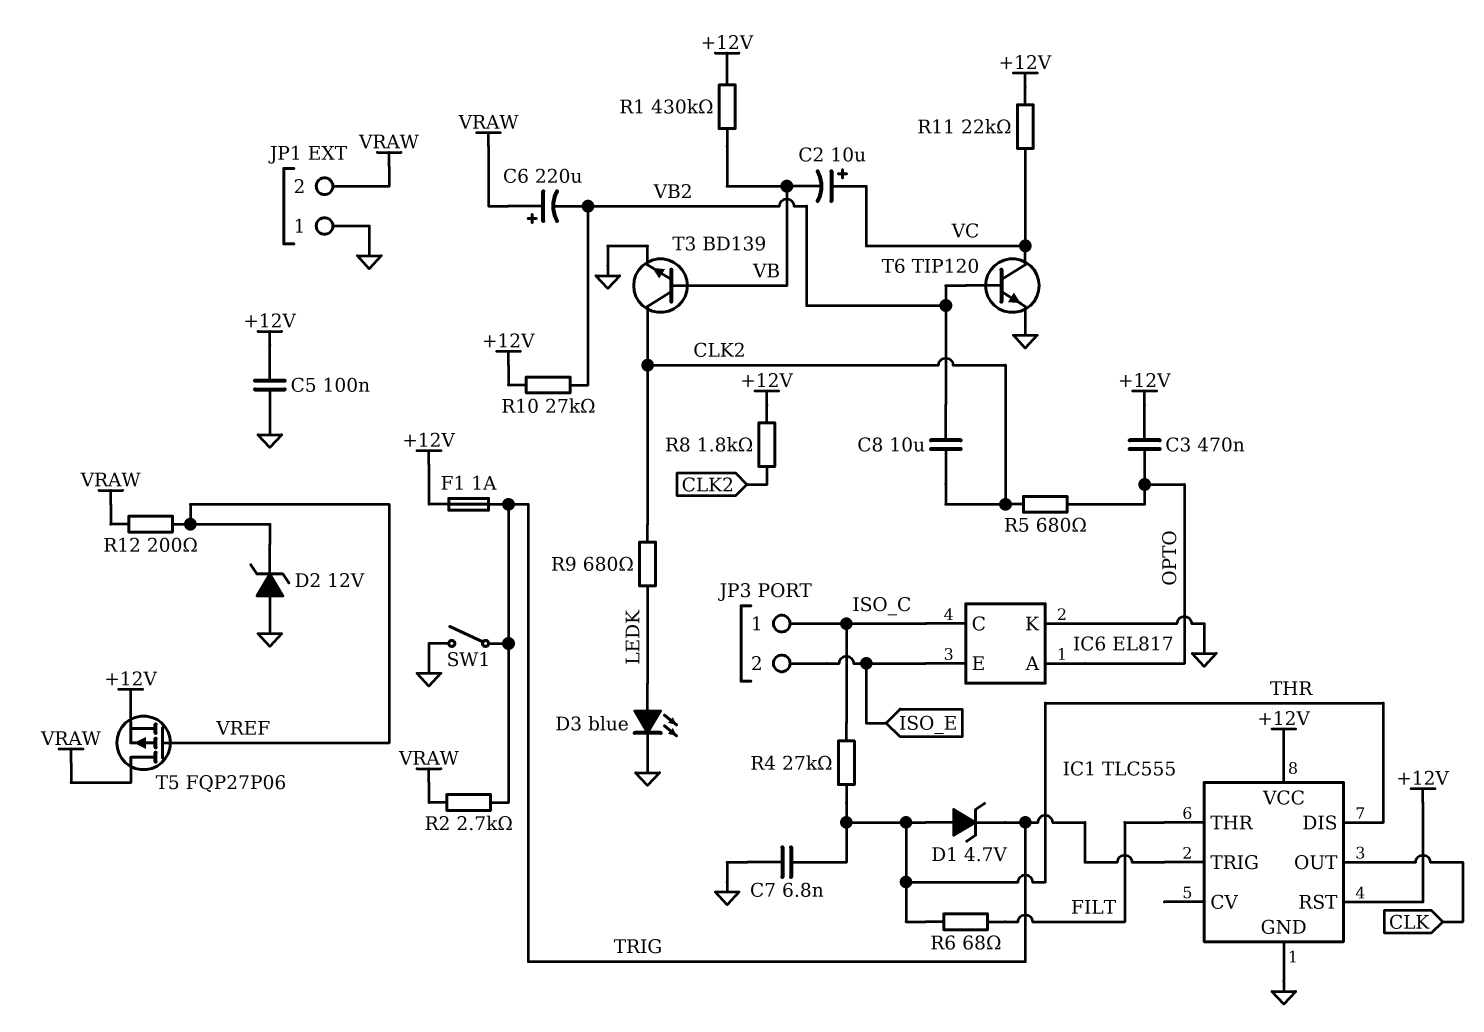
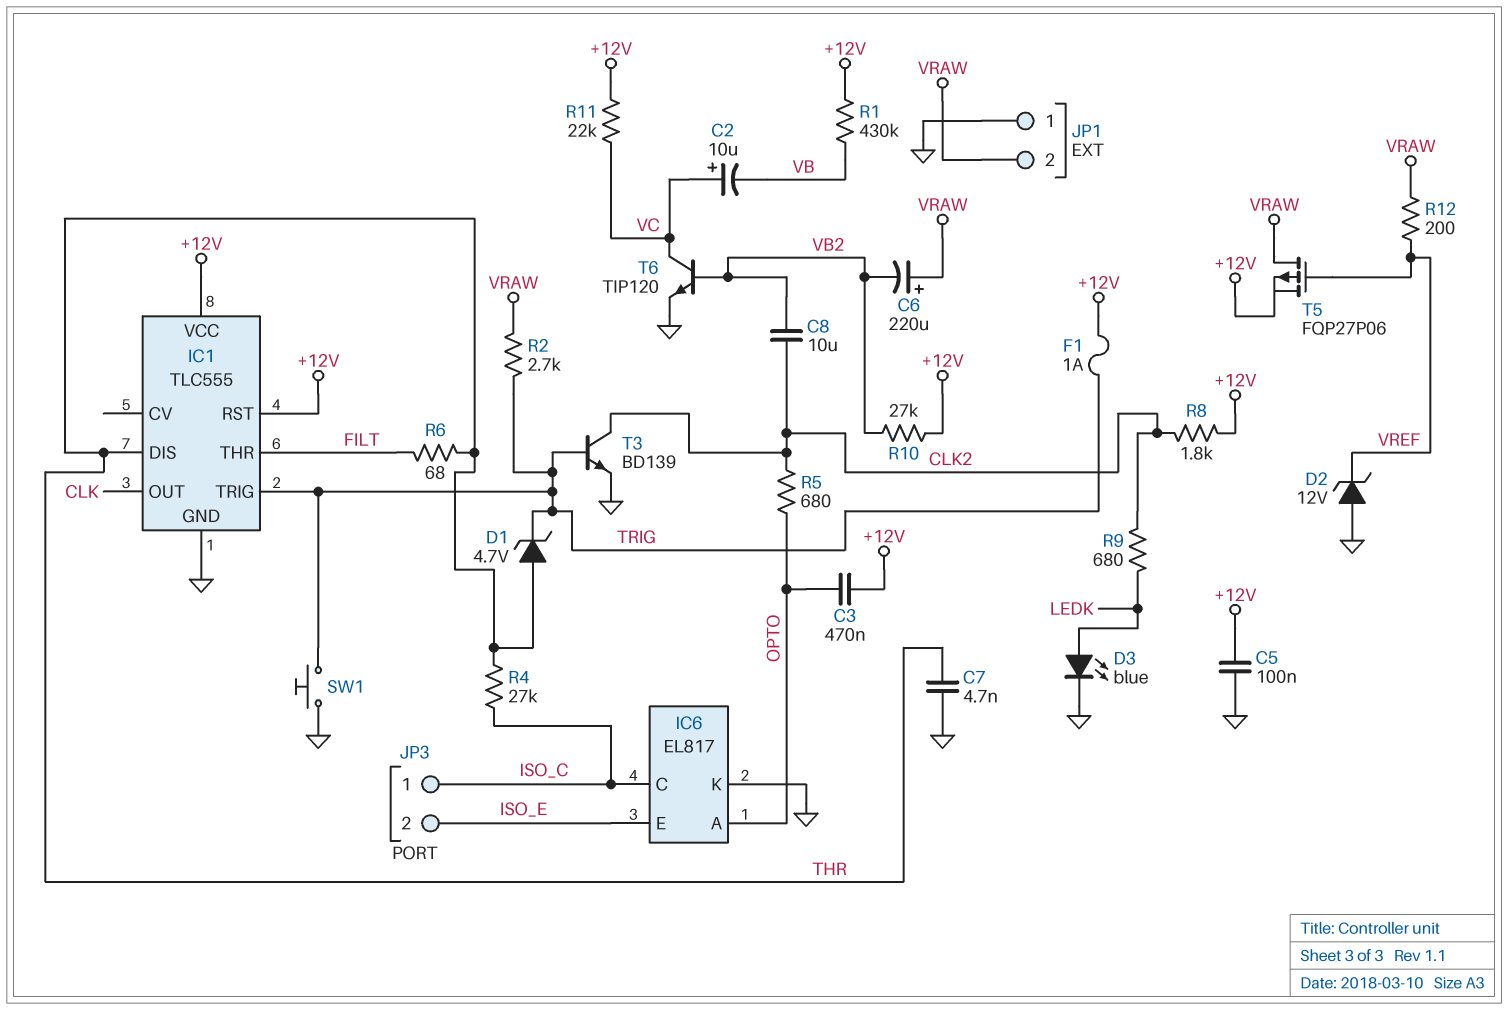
C7: 6.8nF (GND, THR) -> 4.7nF (GND, THR)
SW1: switch (GND, TRIG) -> button (GND, TRIG)
T3: NPN BD139 (B VB, C CLK2, E GND) -> NPN BD139 (B TRIG, C CLK2, E GND)

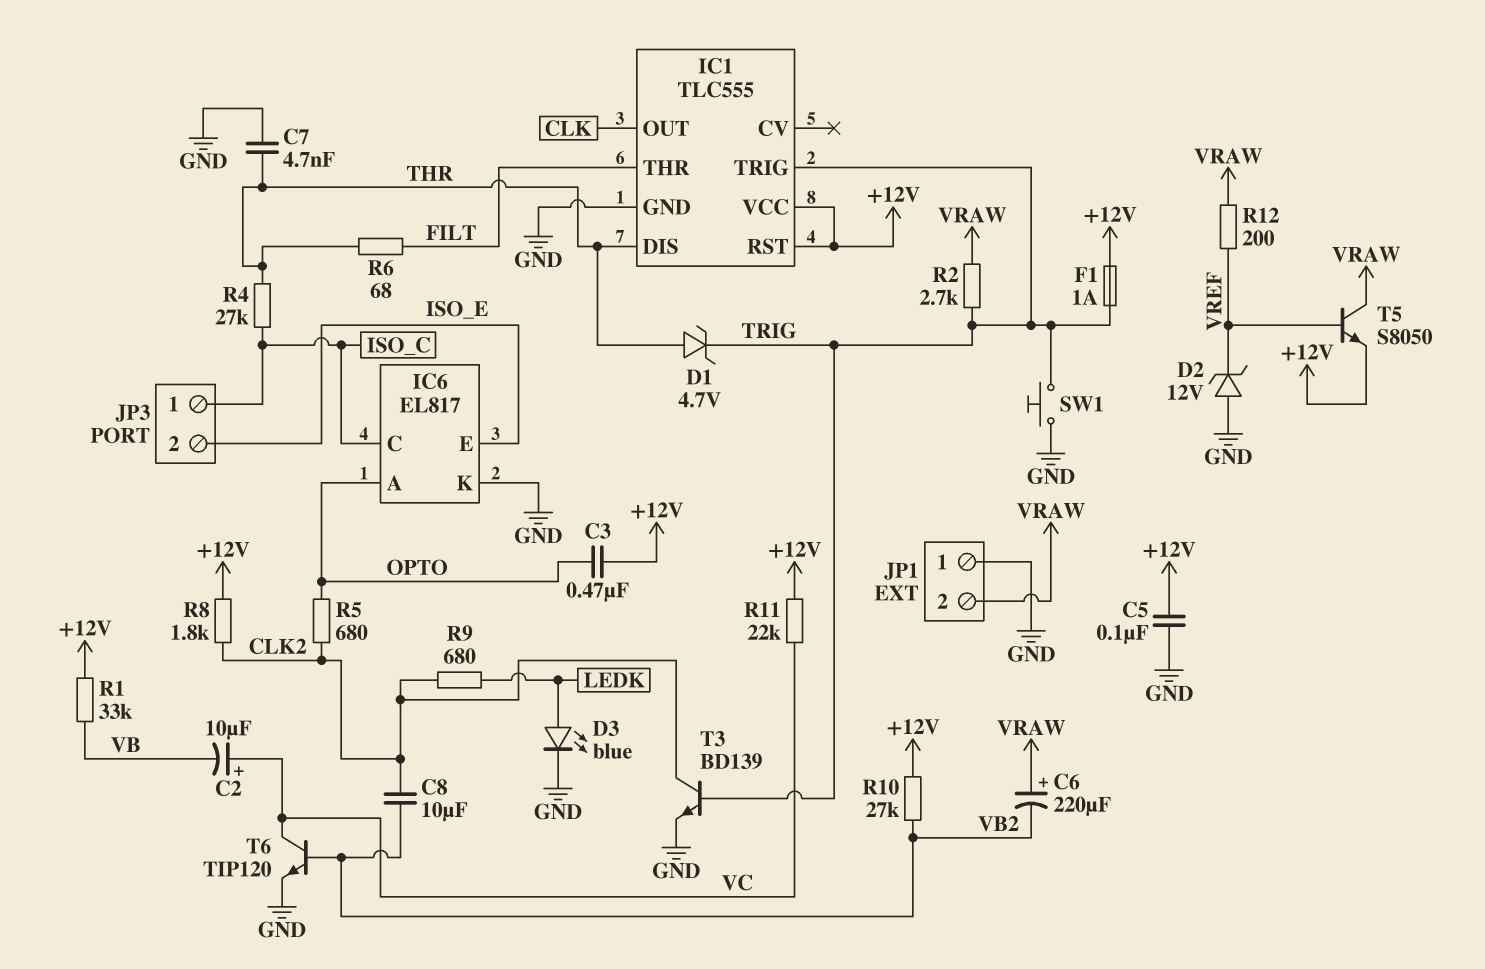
R1: 430k (+12V, VB) -> 33k (+12V, VB)
T5: PMOS FQP27P06 (G VREF, D VRAW, S +12V) -> NPN S8050 (B VREF, C VRAW, E +12V)

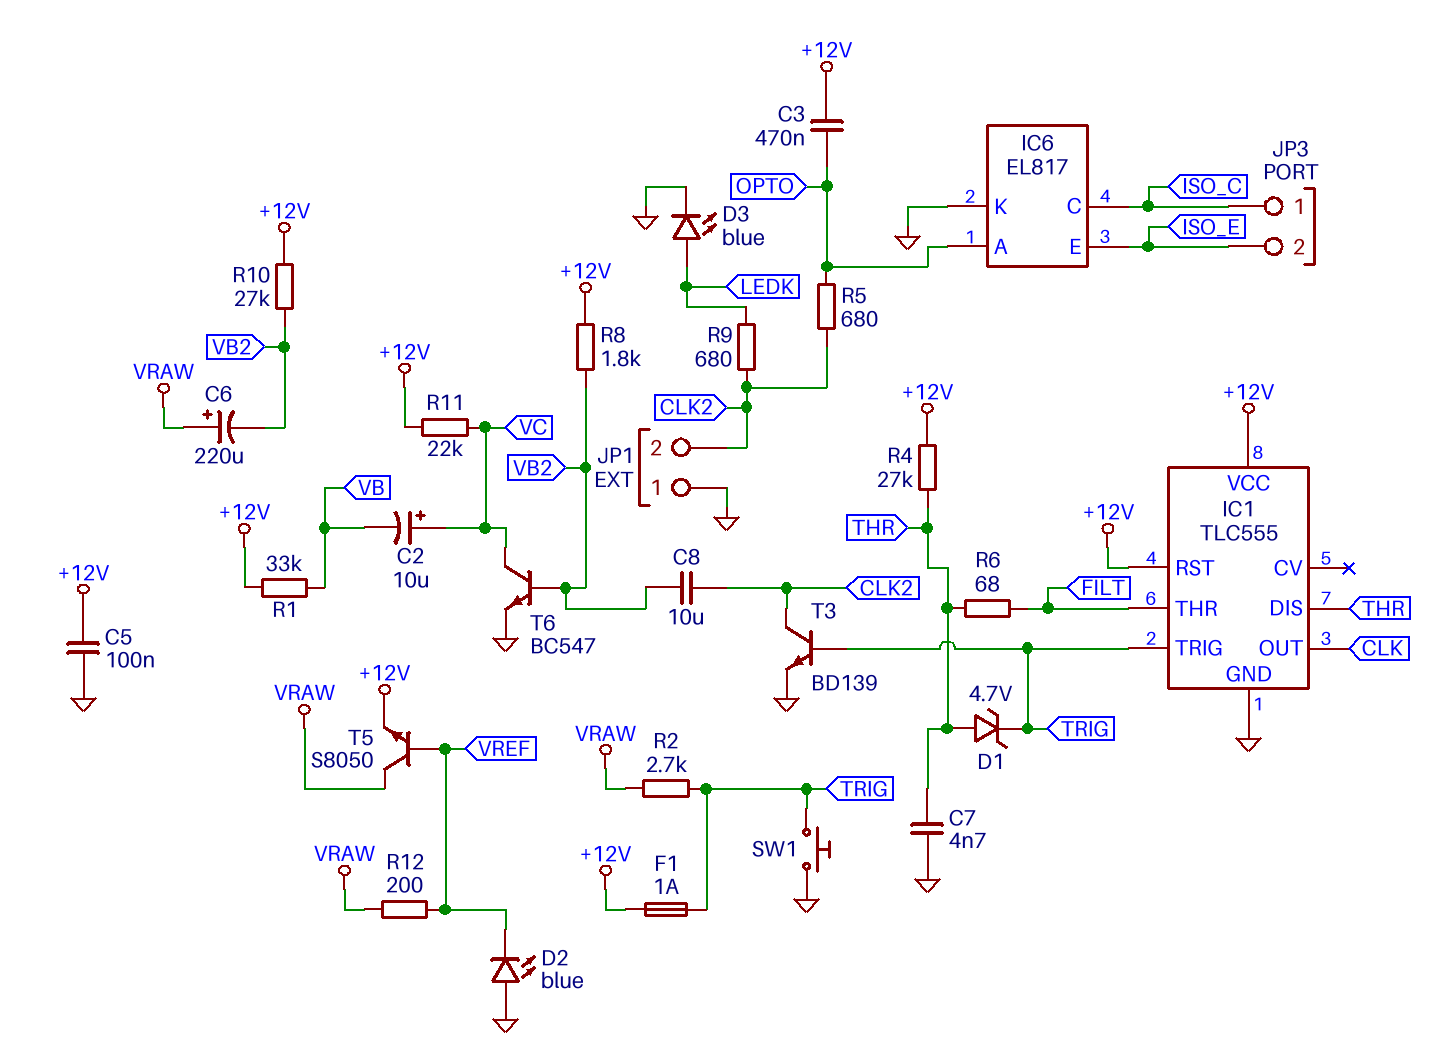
D2: zener 12V (A GND, K VREF) -> LED blue (A GND, K VREF)
JP1 pin 2: VRAW -> CLK2
R4: 27k (ISO_C, THR) -> 27k (+12V, THR)
R8: 1.8k (+12V, CLK2) -> 1.8k (+12V, VB2)
T6: NPN TIP120 (B VB2, C VC, E GND) -> NPN BC547 (B VB2, C VC, E GND)

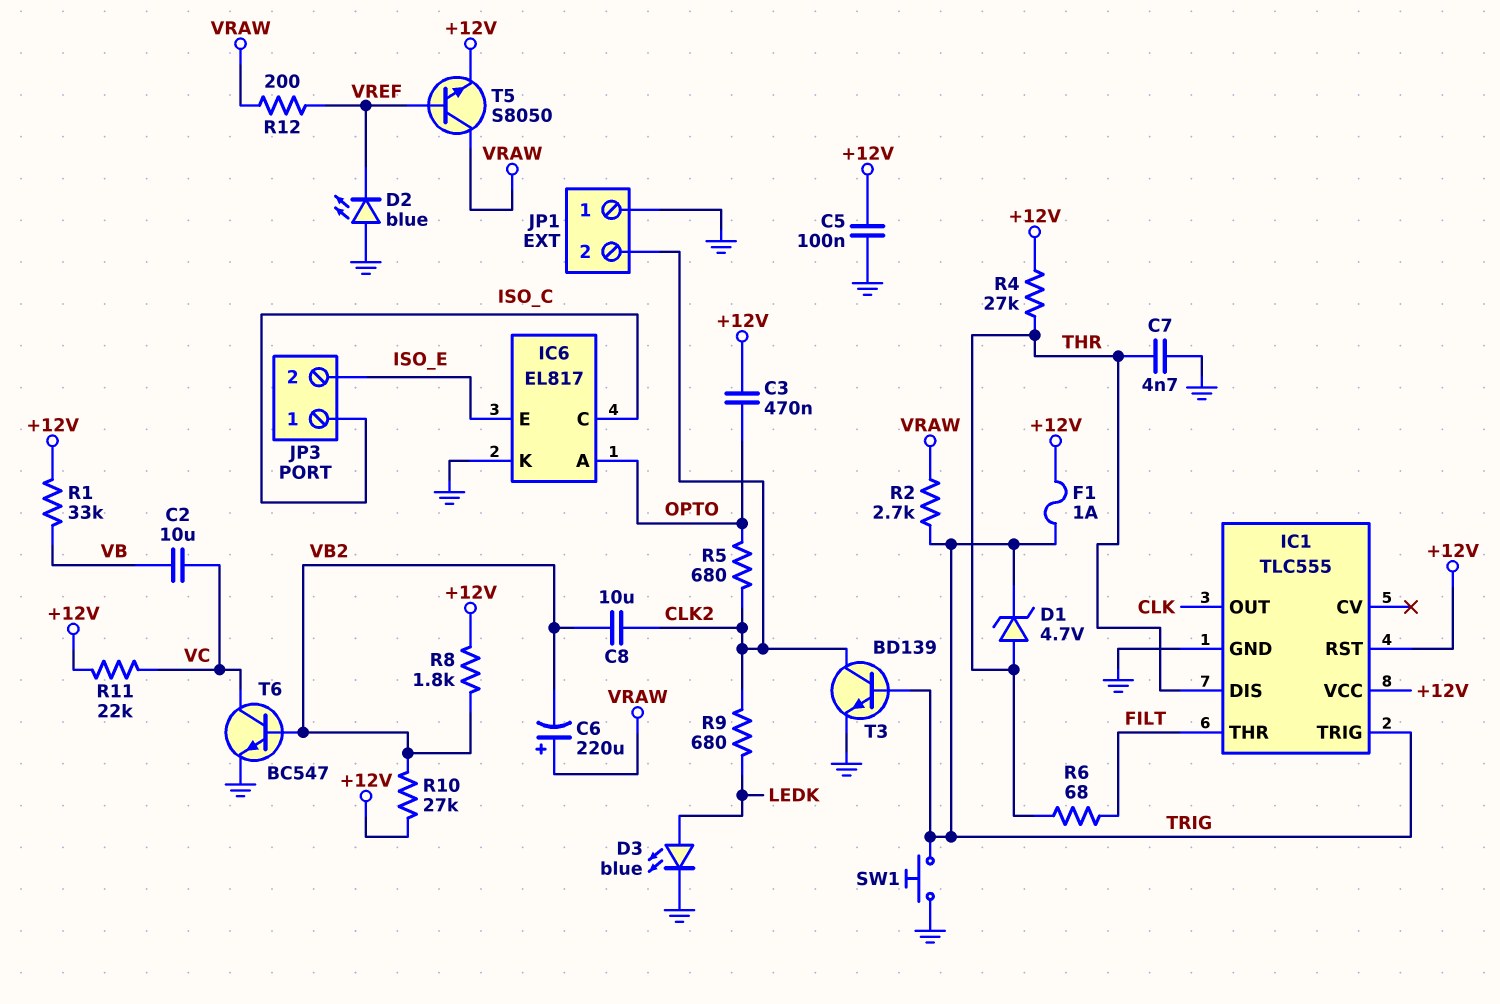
C2: 10uF (plus VC, minus VB) -> 10uF (VB, VC)

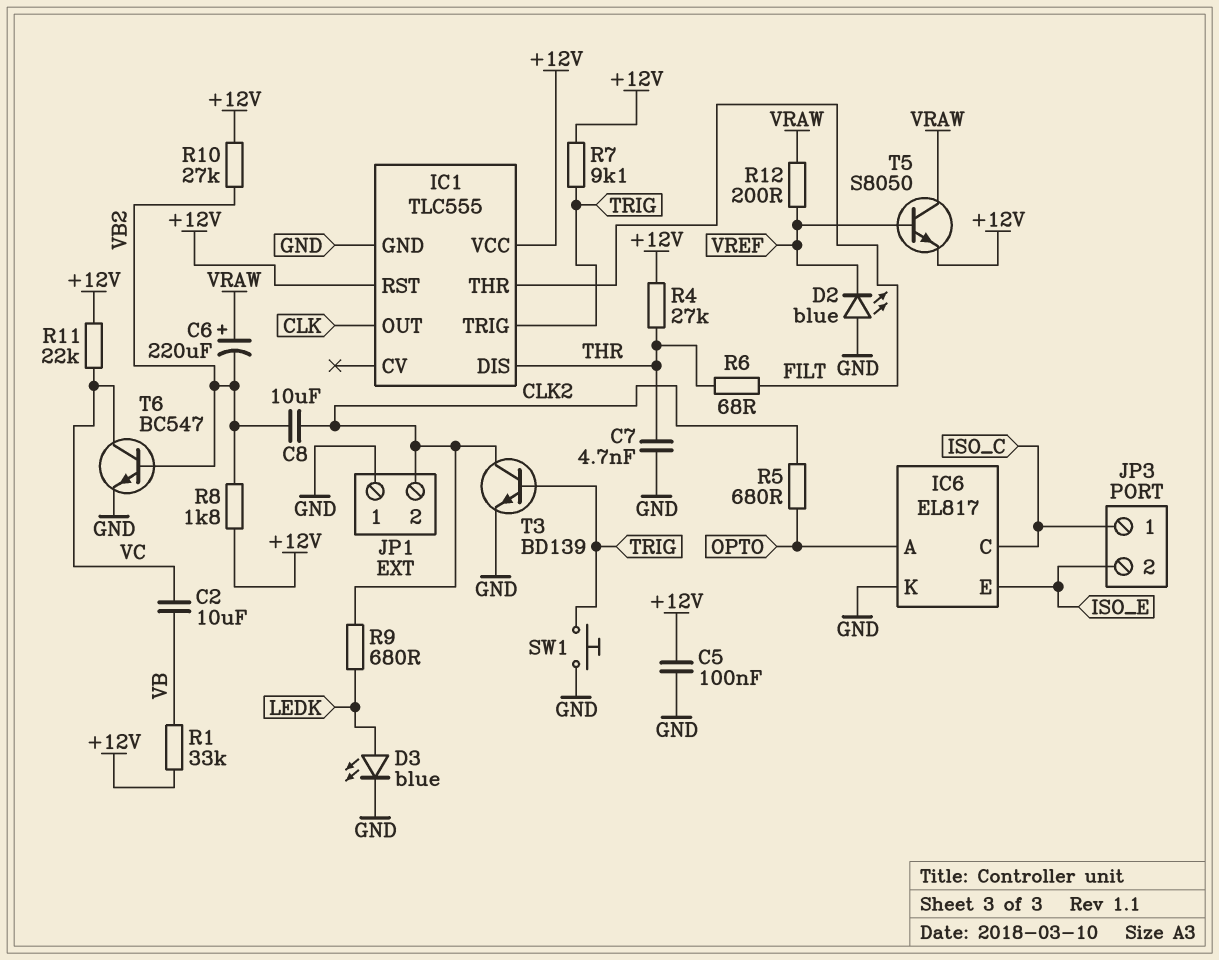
C3: 470nF (+12V, OPTO) -> none
D1: zener 4.7V (A THR, K TRIG) -> none
F1: 1A (+12V, TRIG) -> none
R2: 2.7k (TRIG, VRAW) -> none
R7: none -> 9.1k (+12V, TRIG)

